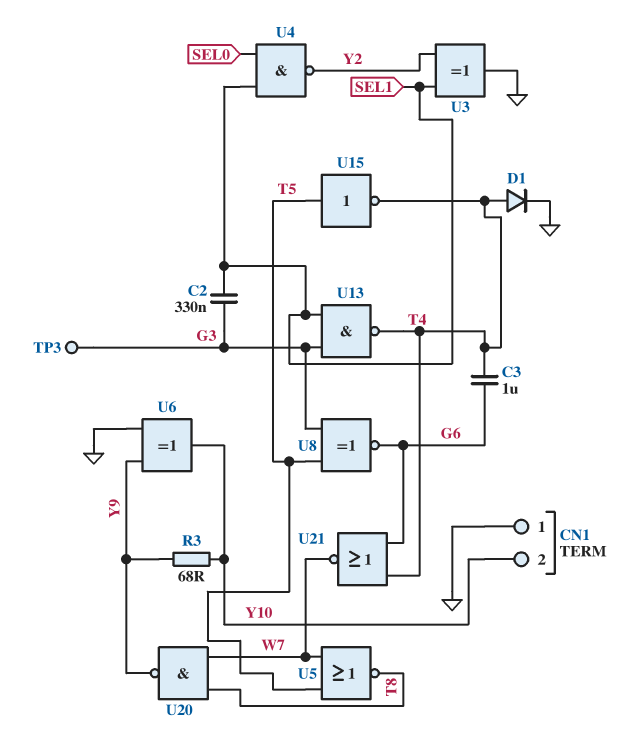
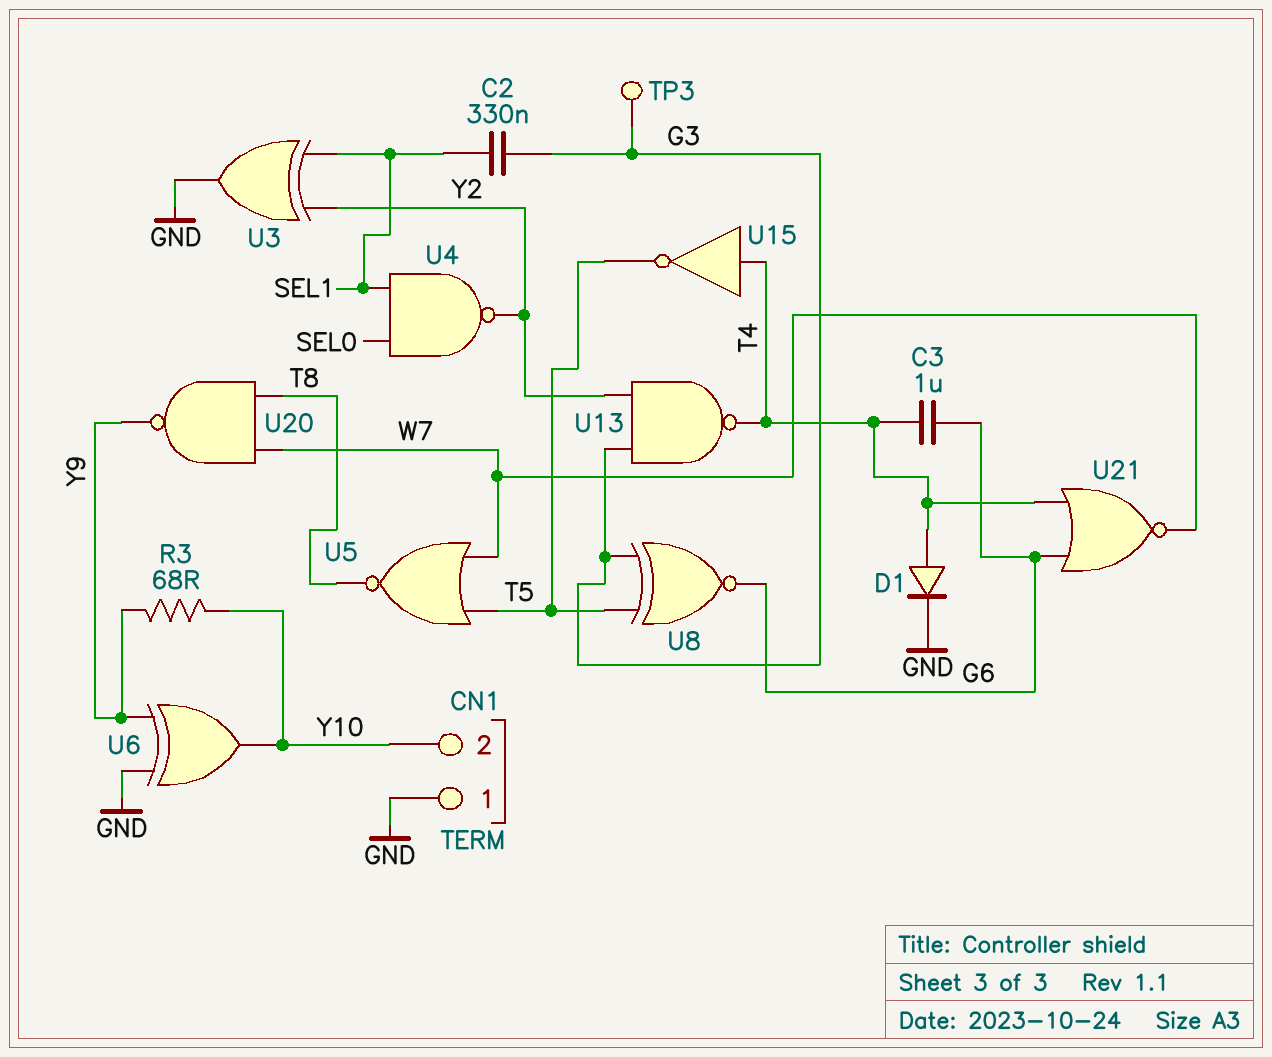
U13: NAND (in G3, in SEL1, out T4) -> NAND (in G3, in Y2, out T4)
U15: NOT (in T5, out T4) -> NOT (in T4, out T5)

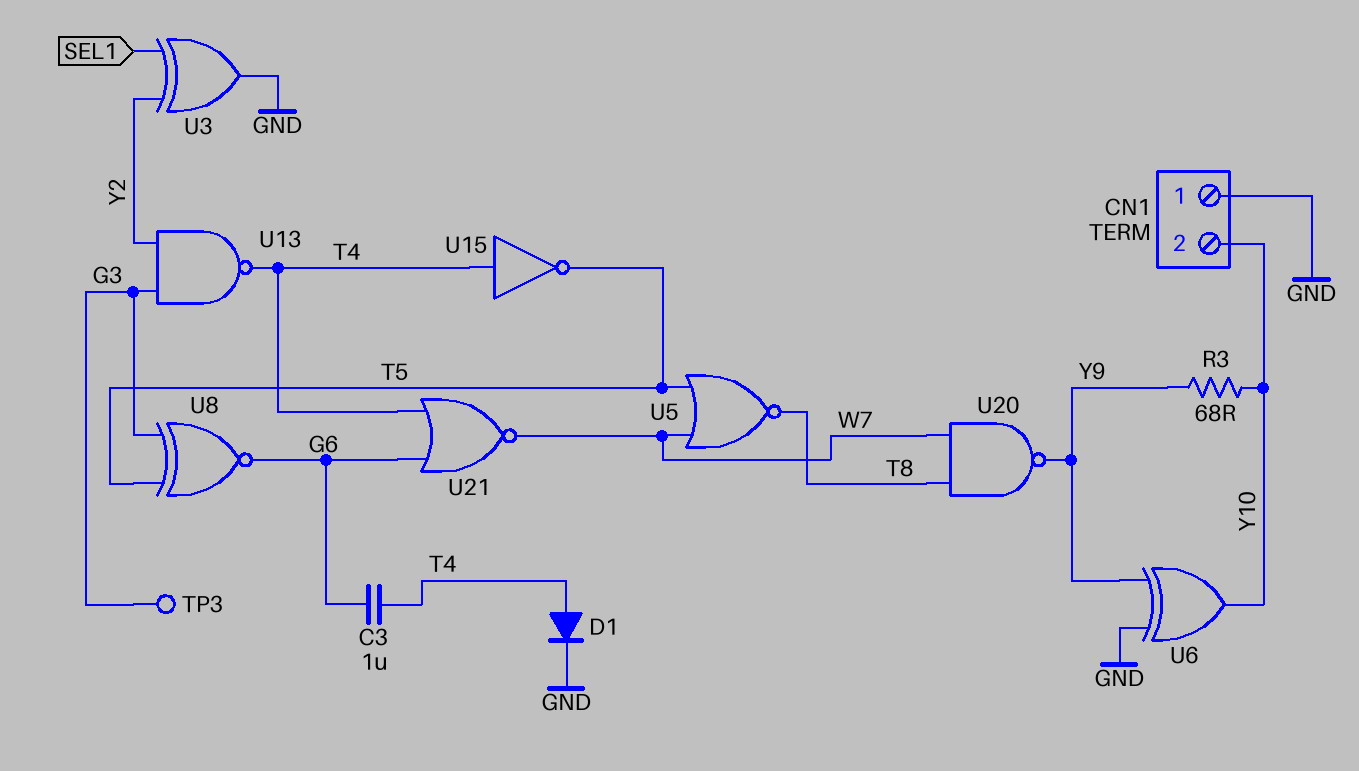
C2: 330nF (G3, SEL1) -> none
U4: NAND (in SEL0, in SEL1, out Y2) -> none

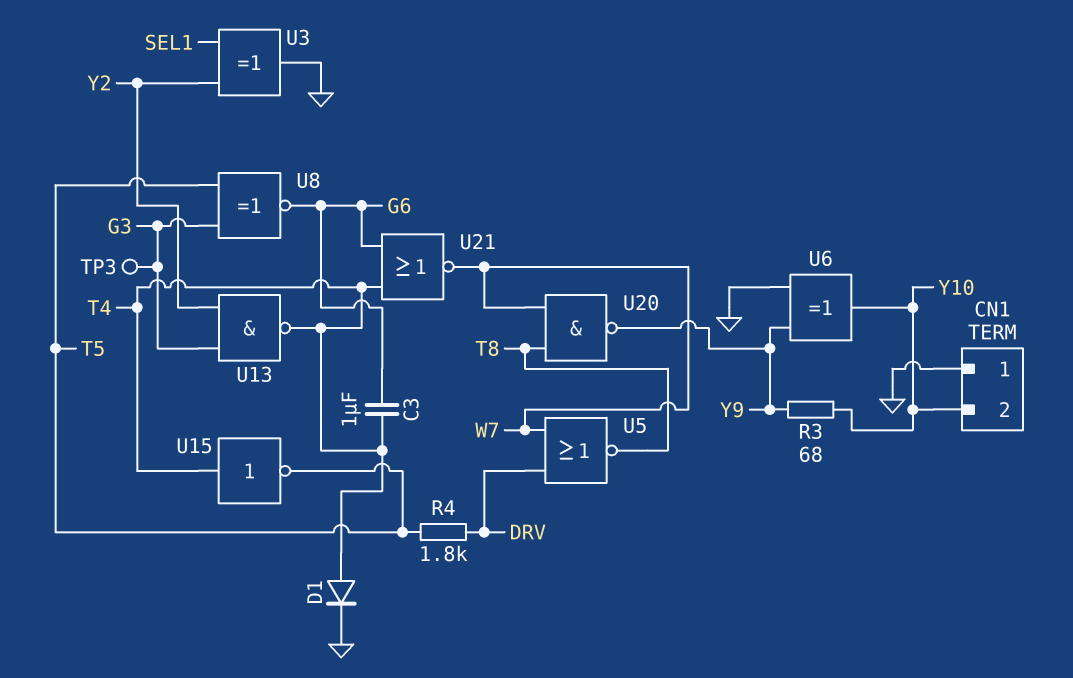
R4: none -> 1.8k (DRV, T5)
U5: NOR (in T5, in W7, out T8) -> NOR (in DRV, in W7, out T8)

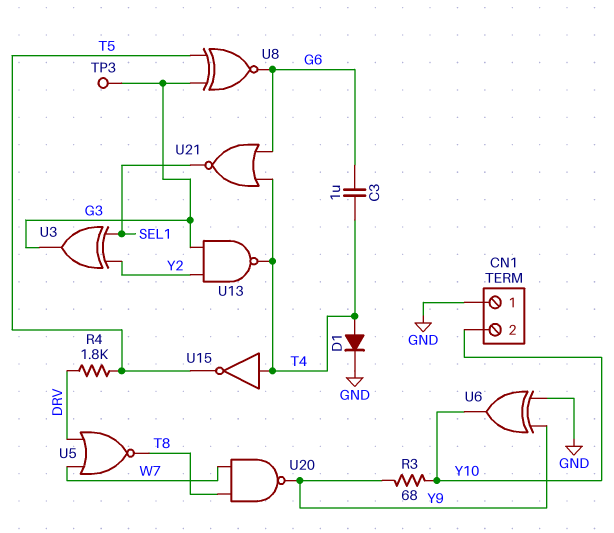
U3: XOR (in SEL1, in Y2, out GND) -> XOR (in SEL1, in Y2, out G3)
U21: NOR (in G6, in T4, out W7) -> NOR (in G6, in T4, out SEL1)

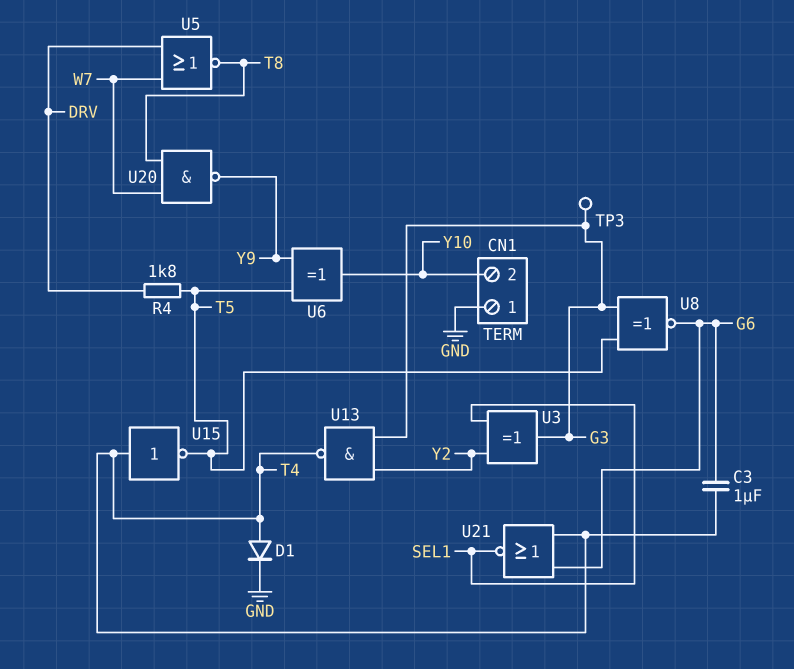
R3: 68 (Y9, Y10) -> none
U6: XOR (in GND, in Y9, out Y10) -> XOR (in T5, in Y9, out Y10)

